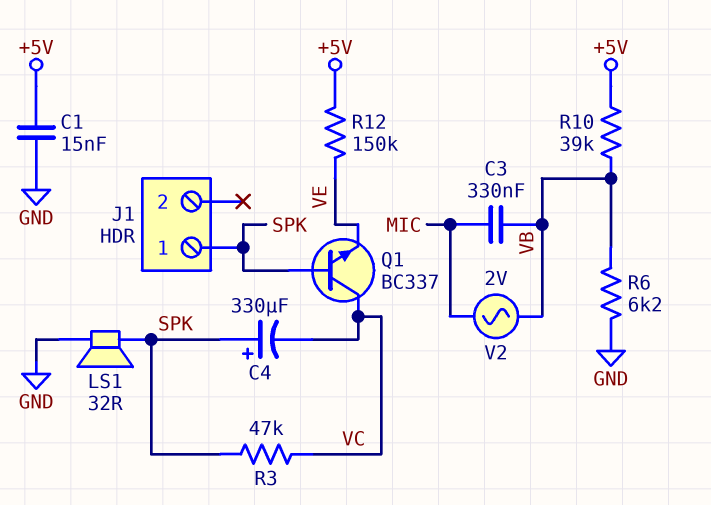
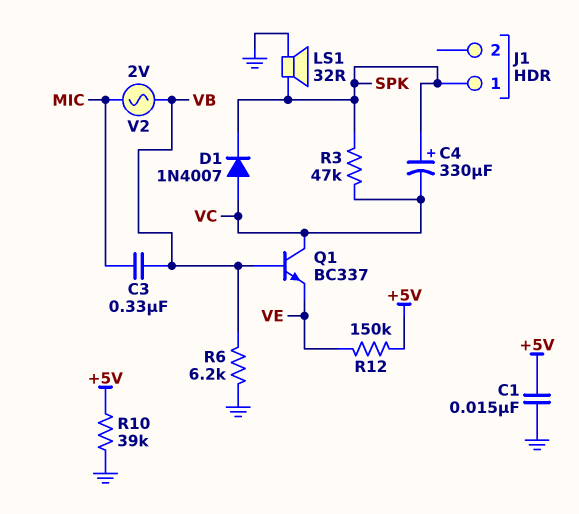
D1: none -> diode 1N4007 (A VC, K SPK)
Q1: NPN BC337 (B SPK, C VC, E VE) -> NPN BC337 (B VB, C VC, E VE)
R10: 39k (+5V, VB) -> 39k (+5V, GND)

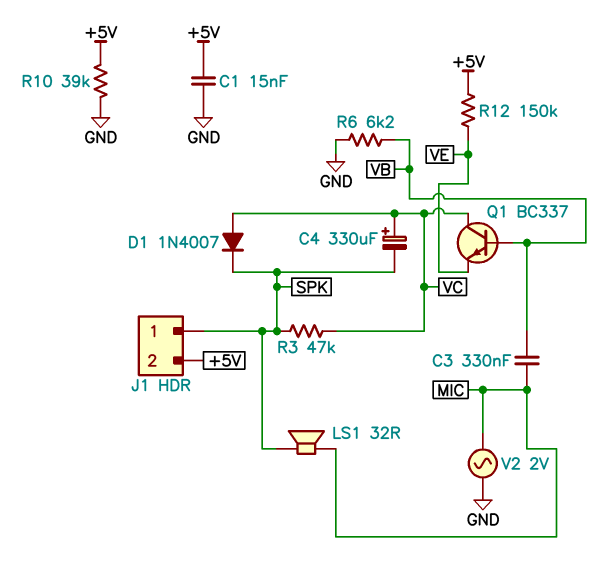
C4: 330uF (plus SPK, minus VC) -> 330uF (plus VC, minus SPK)
J1 pin 2: none -> +5V
LS1: speaker 32R (GND, SPK) -> speaker 32R (MIC, SPK)
V2: AC 2V (MIC, VB) -> AC 2V (GND, MIC)

